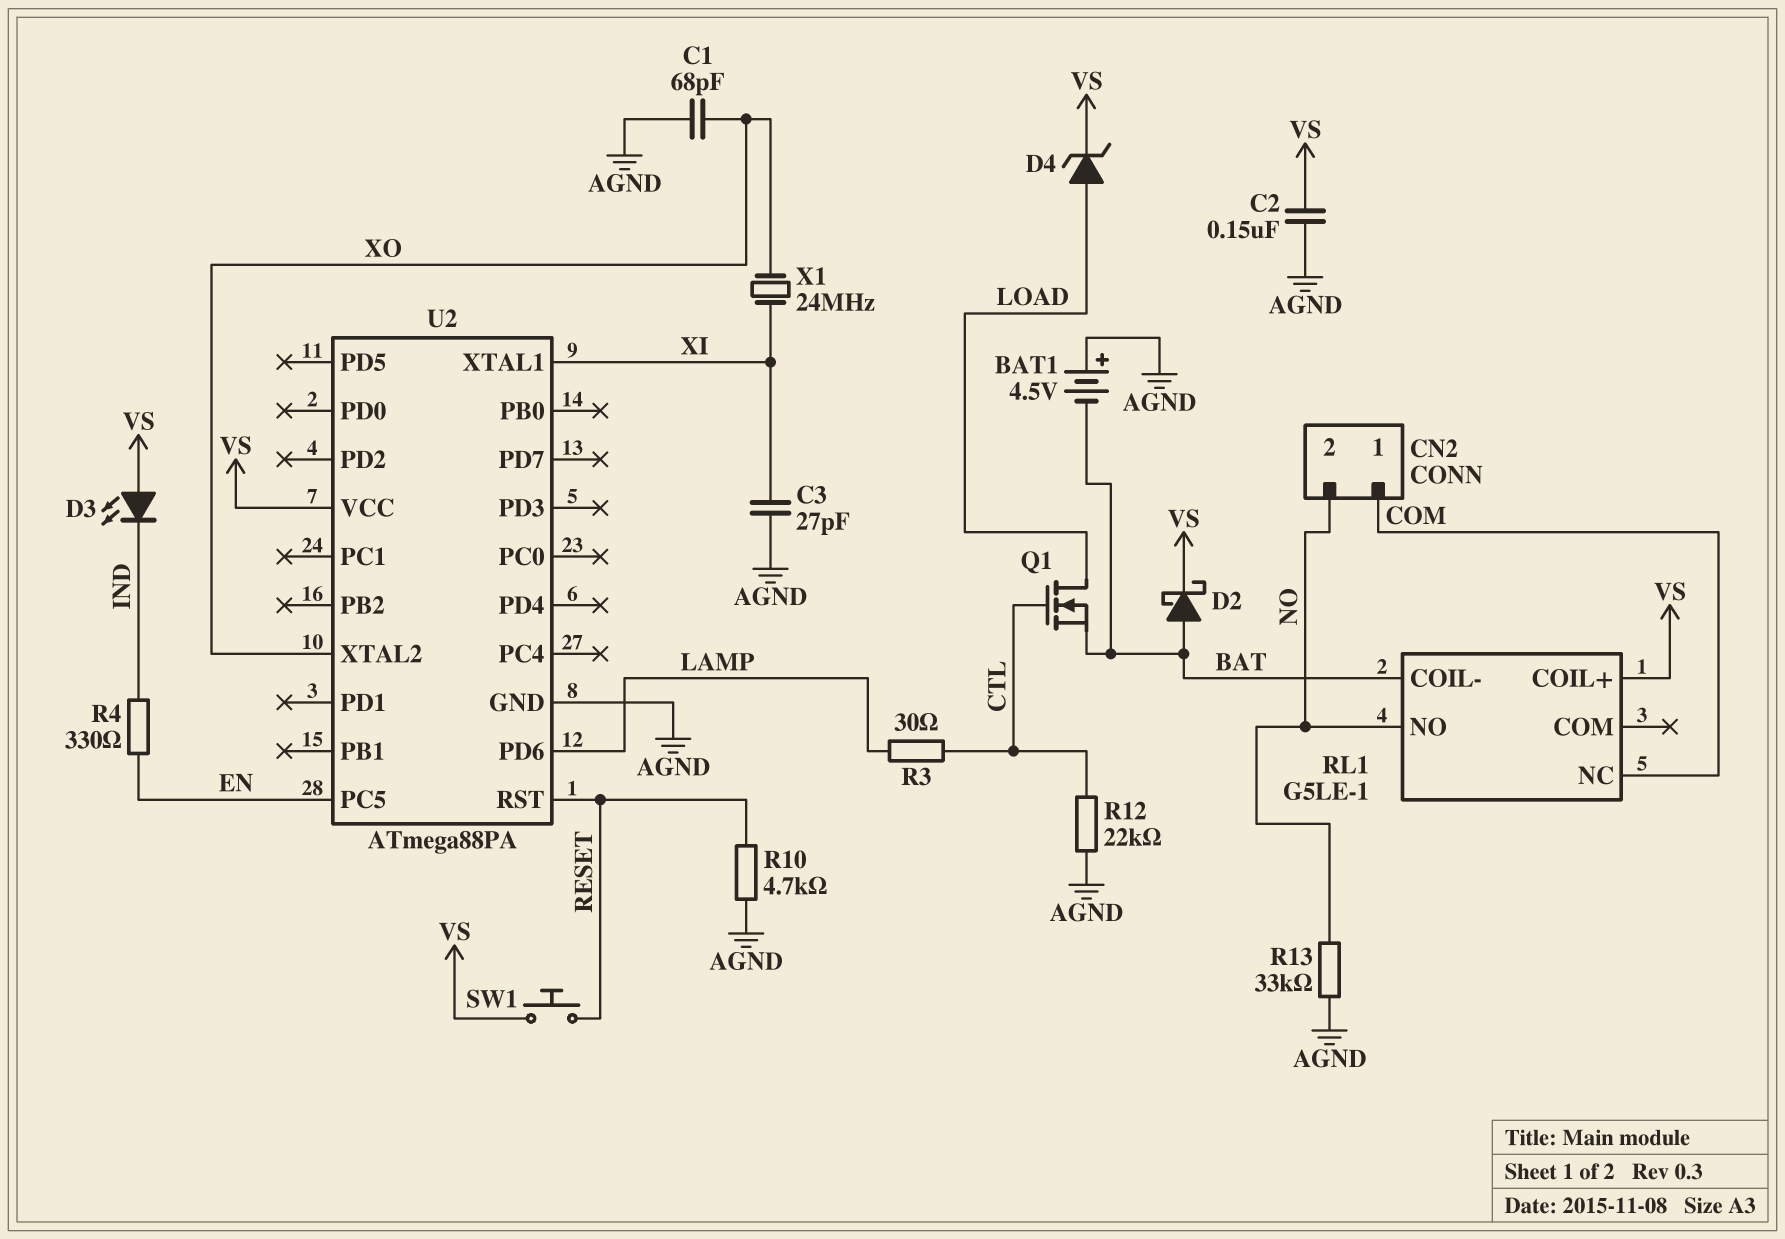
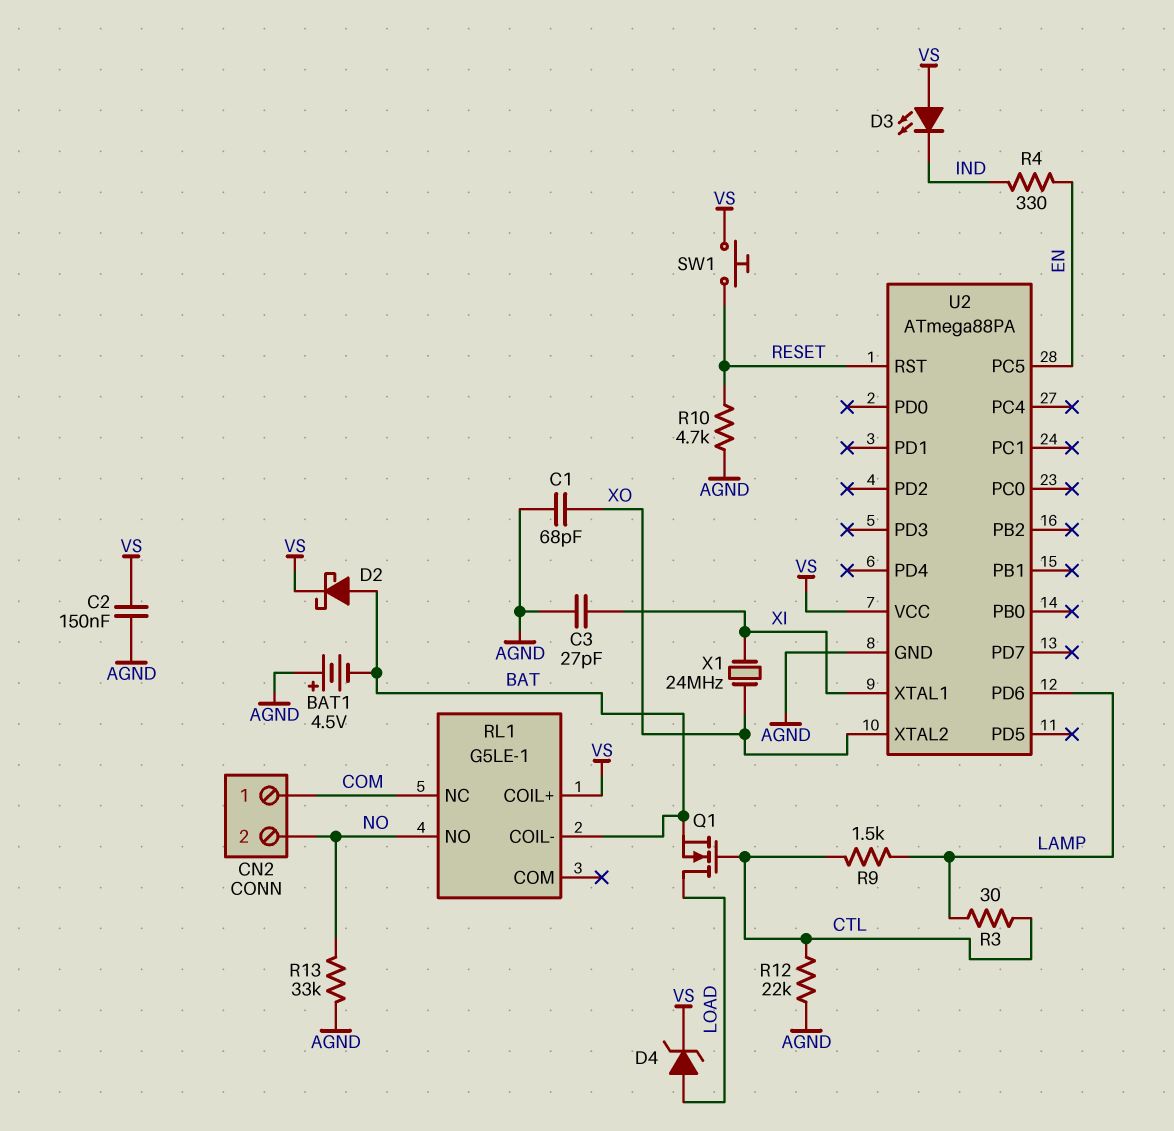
R9: none -> 1.5k (CTL, LAMP)

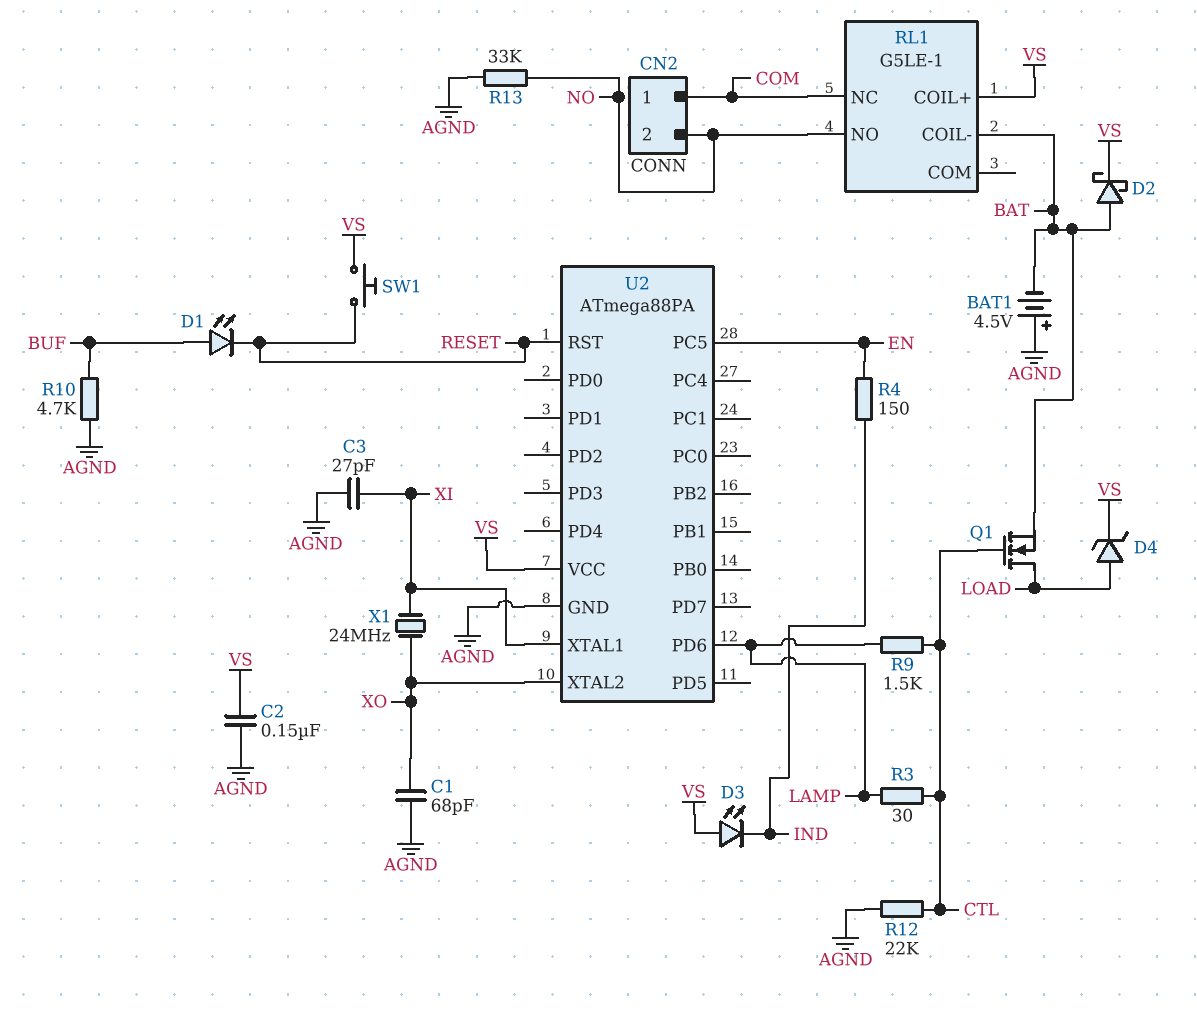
D1: none -> LED (A BUF, K RESET)
R4: 330 (EN, IND) -> 150 (EN, IND)
R10: 4.7k (AGND, RESET) -> 4.7k (AGND, BUF)

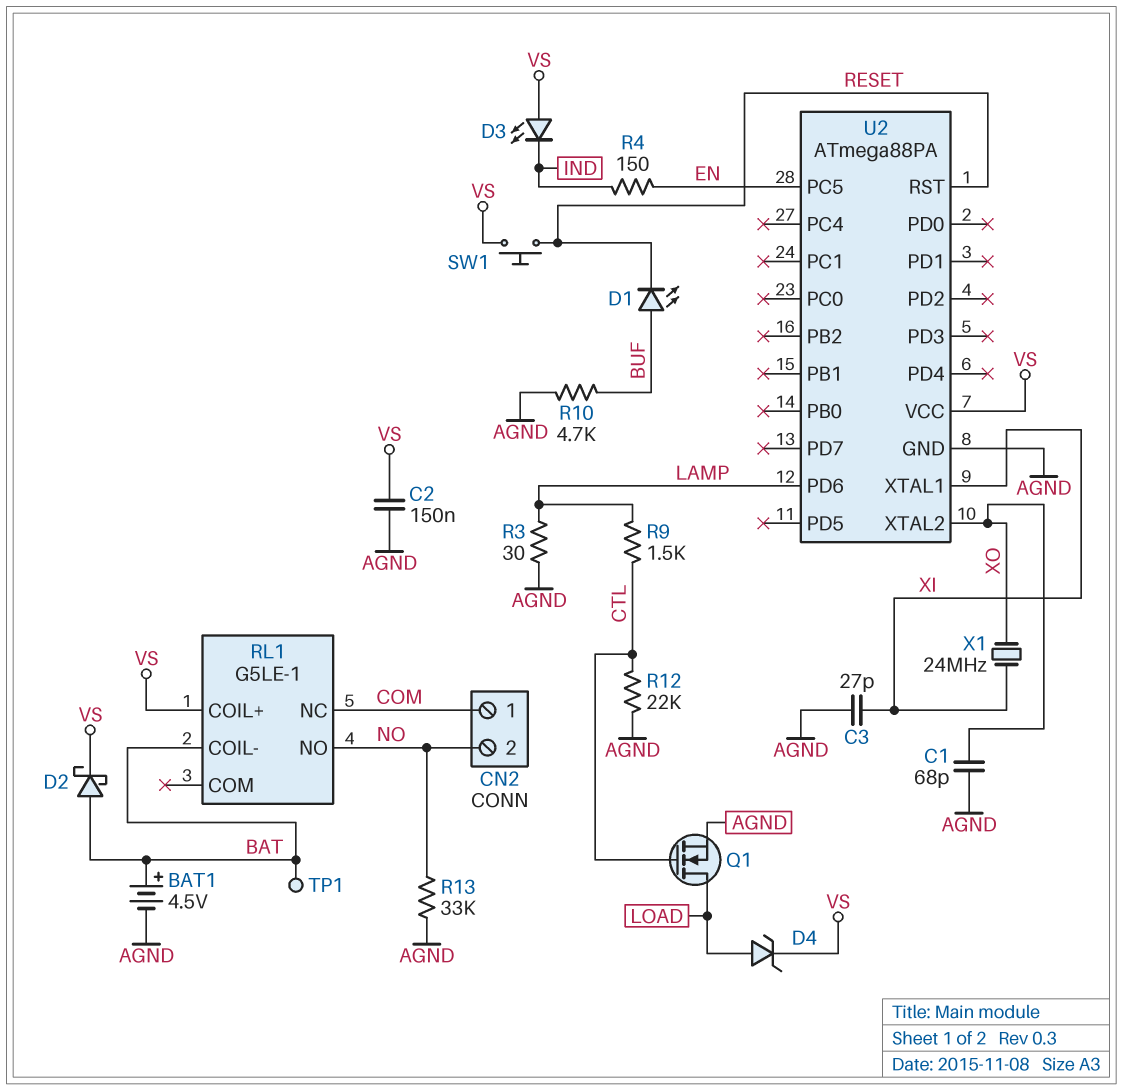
BAT1: 4.5V (plus AGND, minus BAT) -> 4.5V (plus BAT, minus AGND)
Q1: NMOS (G CTL, D LOAD, S BAT) -> NMOS (G CTL, D LOAD, S AGND)
R3: 30 (CTL, LAMP) -> 30 (AGND, LAMP)
TP1: none -> test point (BAT)

